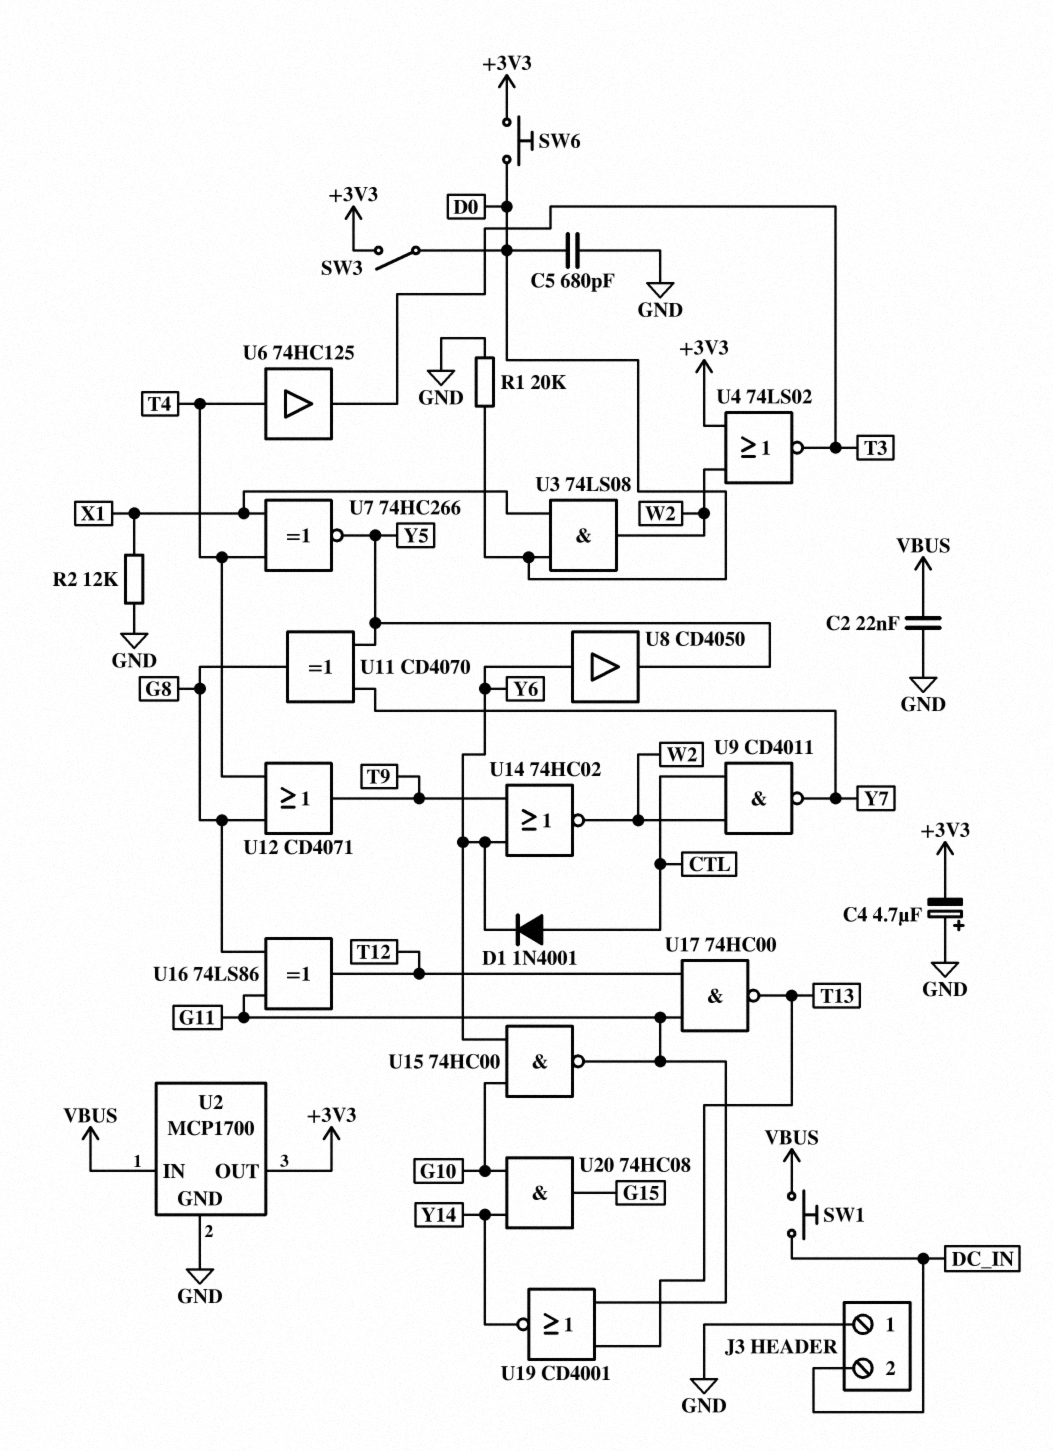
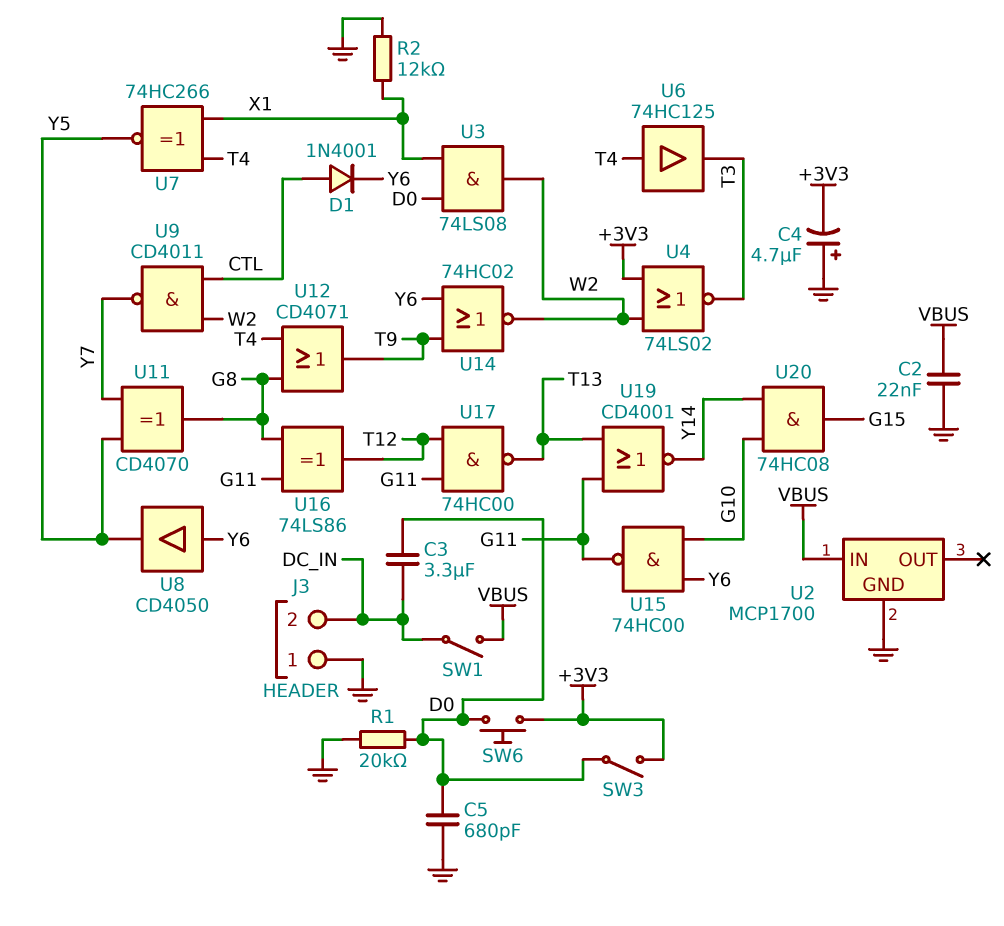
C3: none -> 3.3uF (D0, DC_IN)
SW1: button (DC_IN, VBUS) -> switch (DC_IN, VBUS)
U2 pin OUT: +3V3 -> none

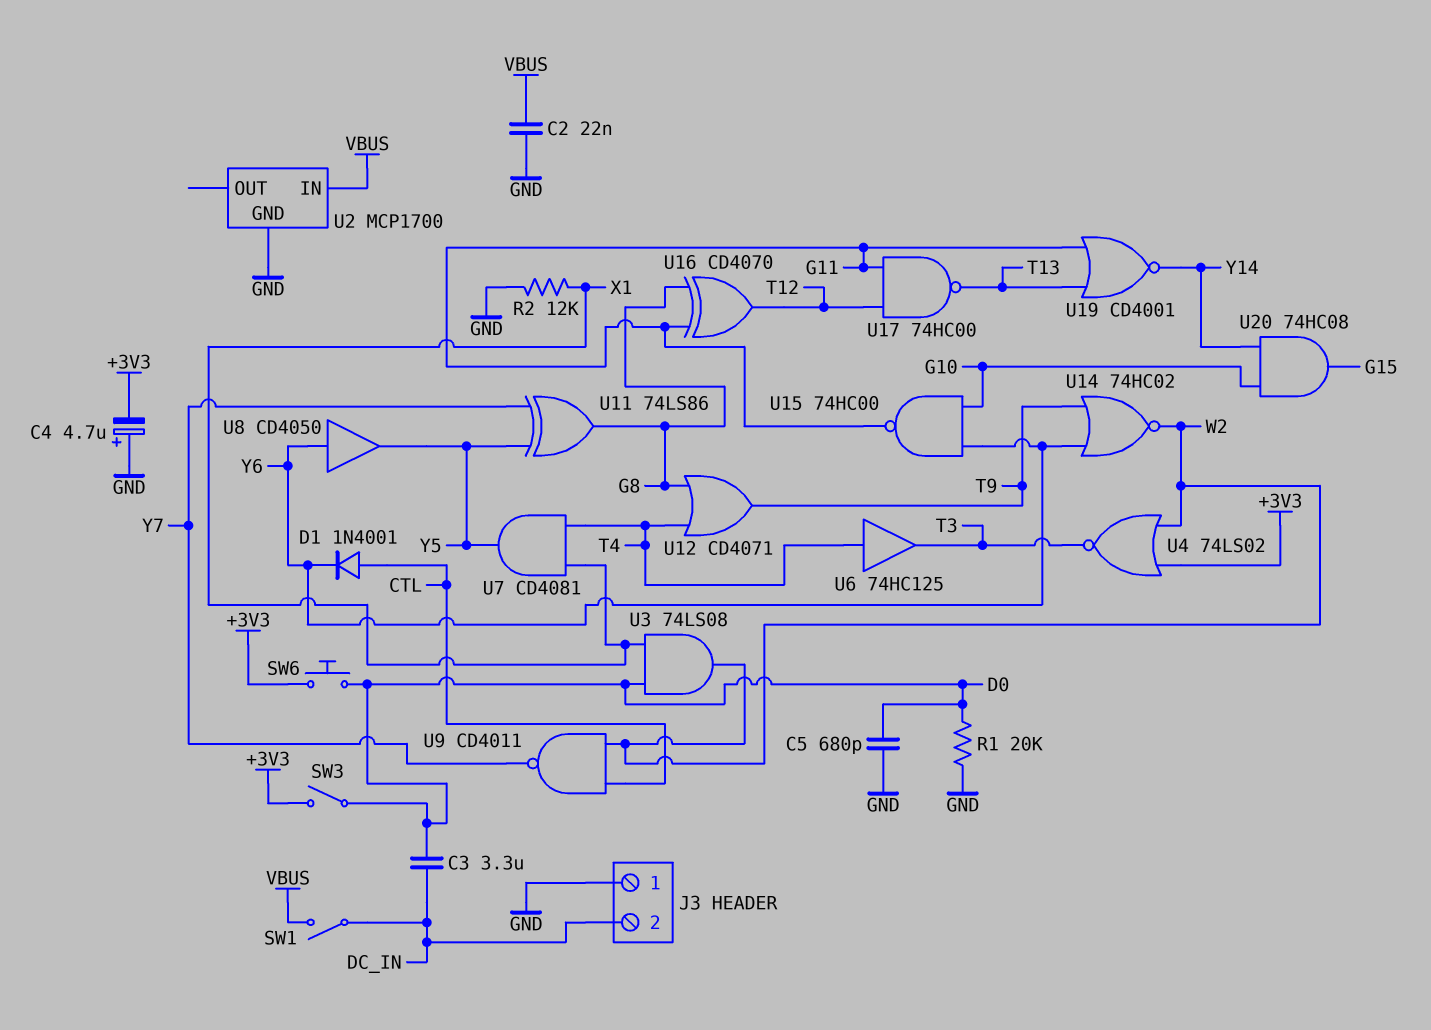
U7: XNOR 74HC266 (in T4, in X1, out Y5) -> AND CD4081 (in T4, in X1, out Y5)
U11: XOR CD4070 (in Y5, in Y7, out G8) -> XOR 74LS86 (in Y5, in Y7, out G8)
U16: XOR 74LS86 (in G8, in G11, out T12) -> XOR CD4070 (in G8, in G11, out T12)

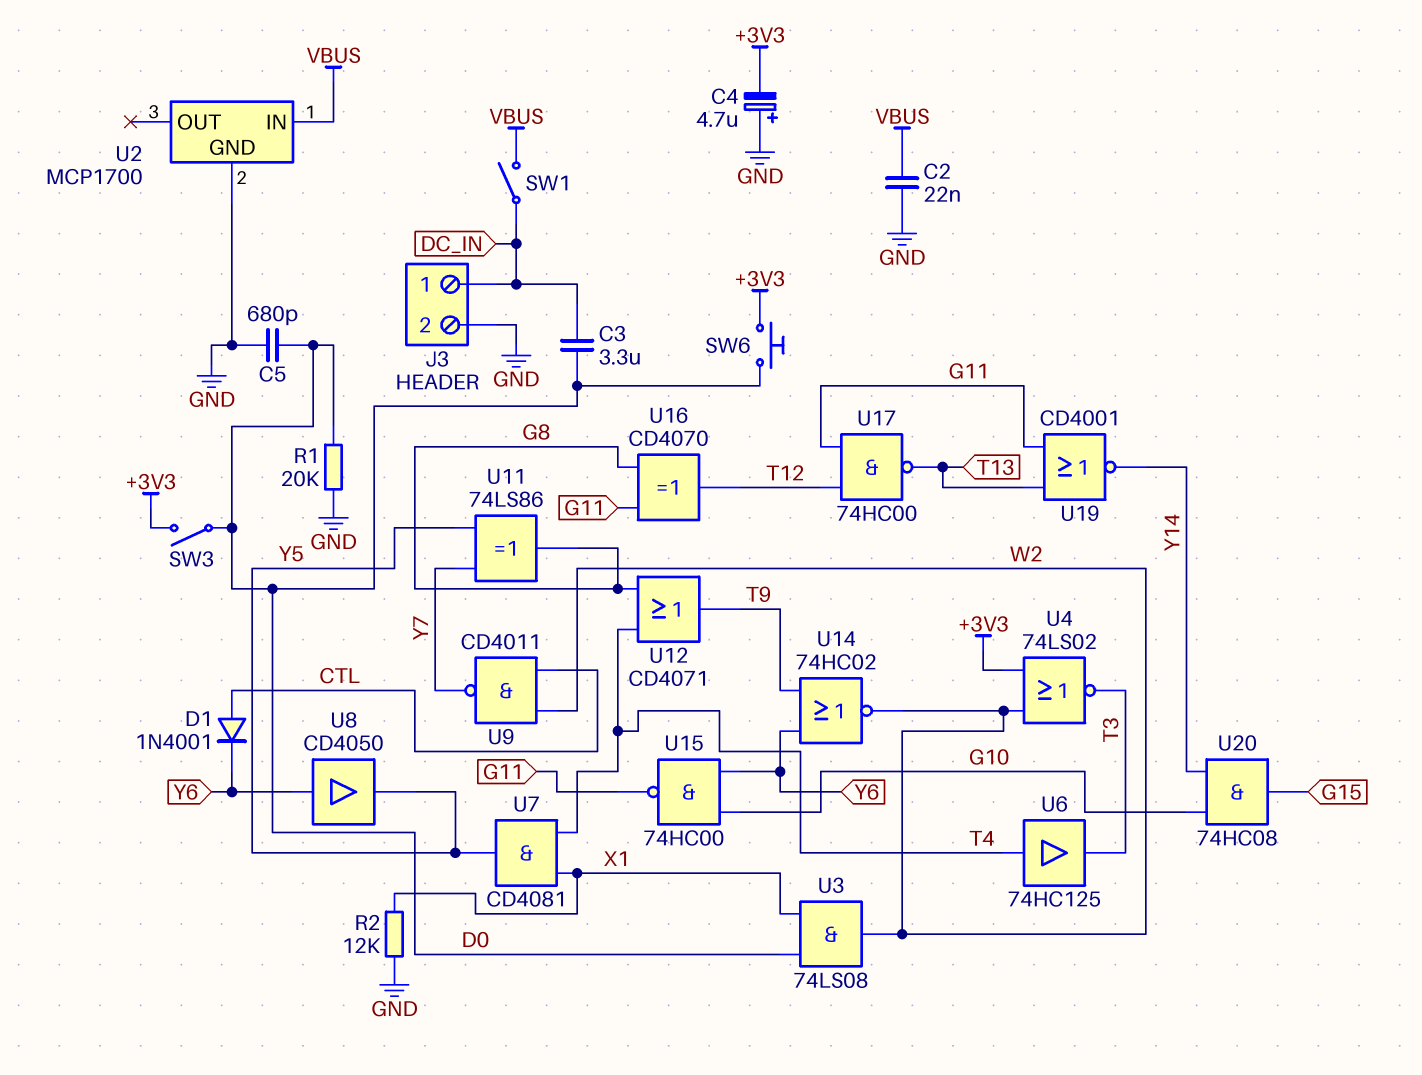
J3 pin 1: GND -> DC_IN
J3 pin 2: DC_IN -> GND

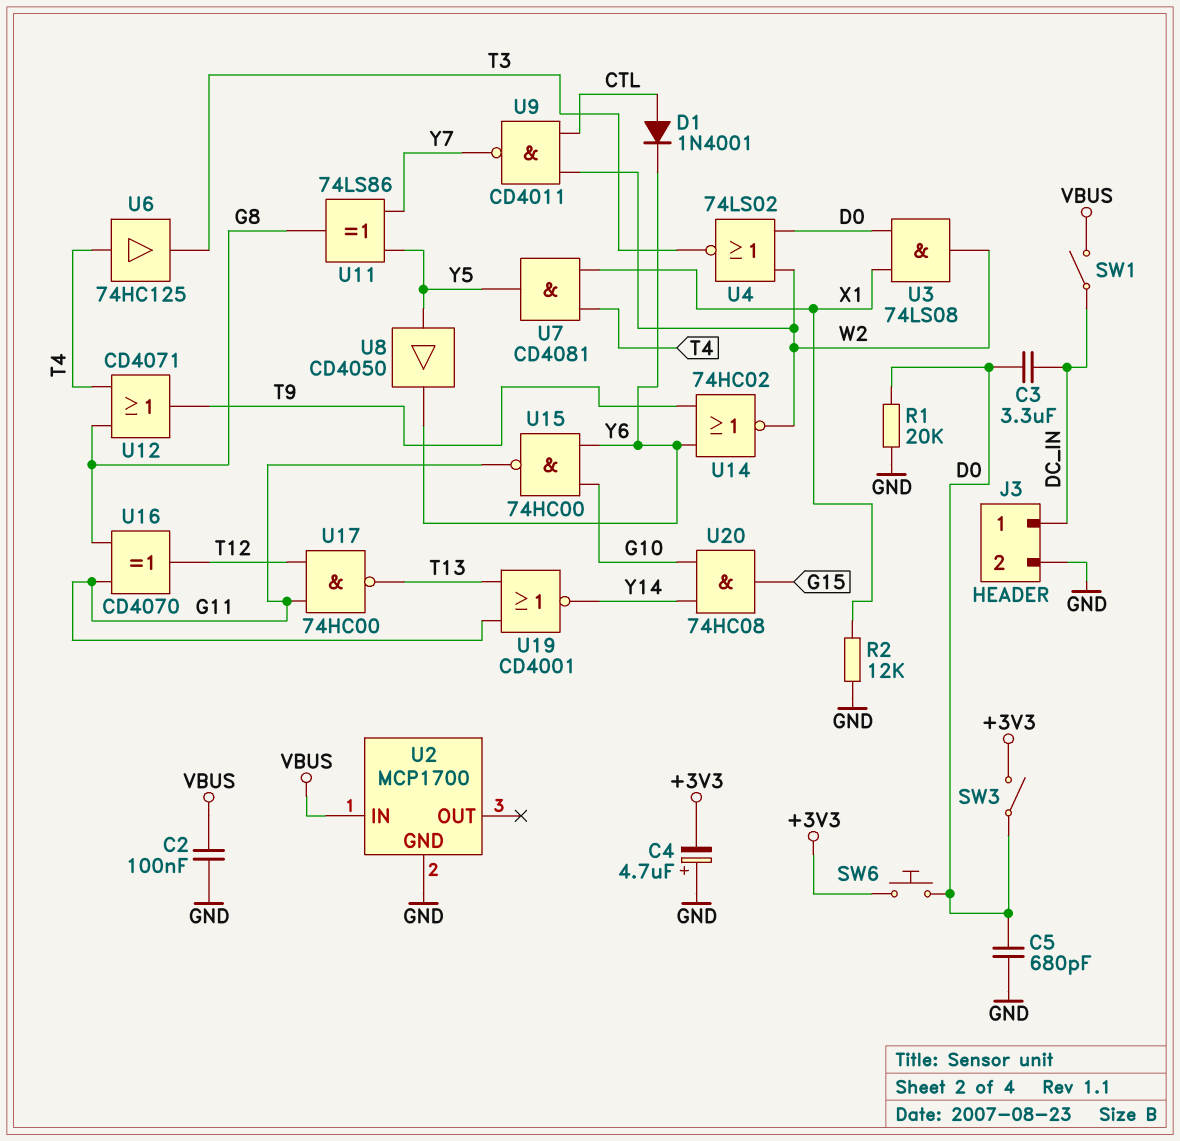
C2: 22nF (GND, VBUS) -> 100nF (GND, VBUS)
U4: NOR 74LS02 (in +3V3, in W2, out T3) -> NOR 74LS02 (in D0, in W2, out T3)
U8: buffer CD4050 (in Y6, out Y5) -> buffer CD4050 (in Y5, out Y6)

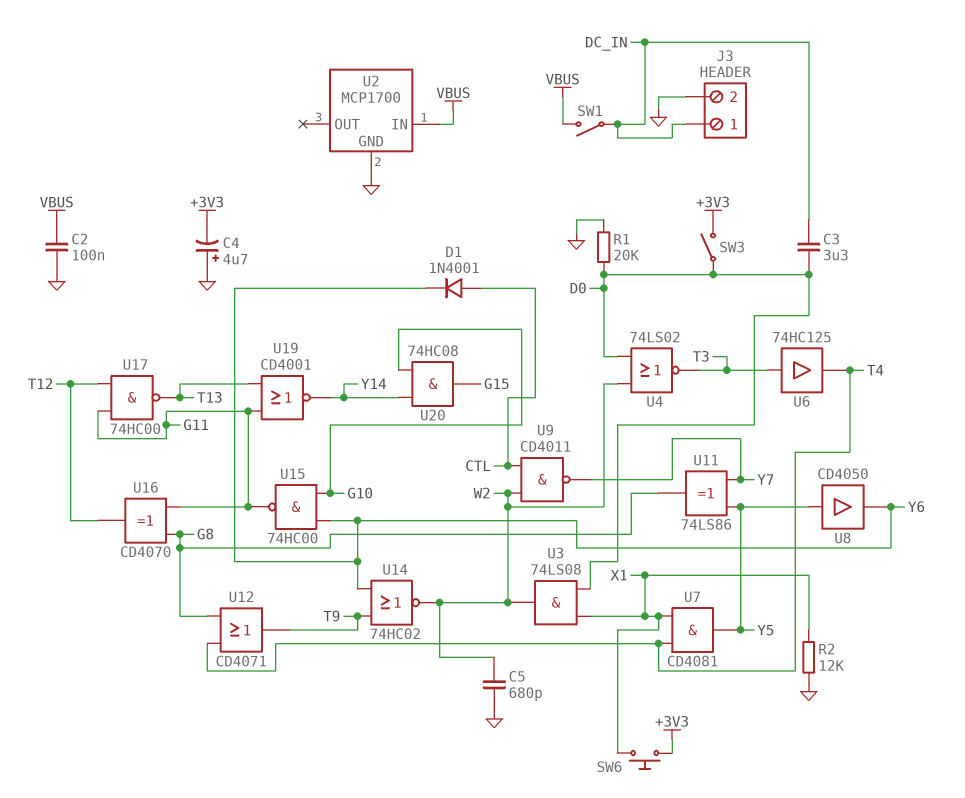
C5: 680pF (D0, GND) -> 680pF (GND, W2)
SW6: button (+3V3, D0) -> button (+3V3, X1)
U6: buffer 74HC125 (in T4, out T3) -> buffer 74HC125 (in T3, out T4)

